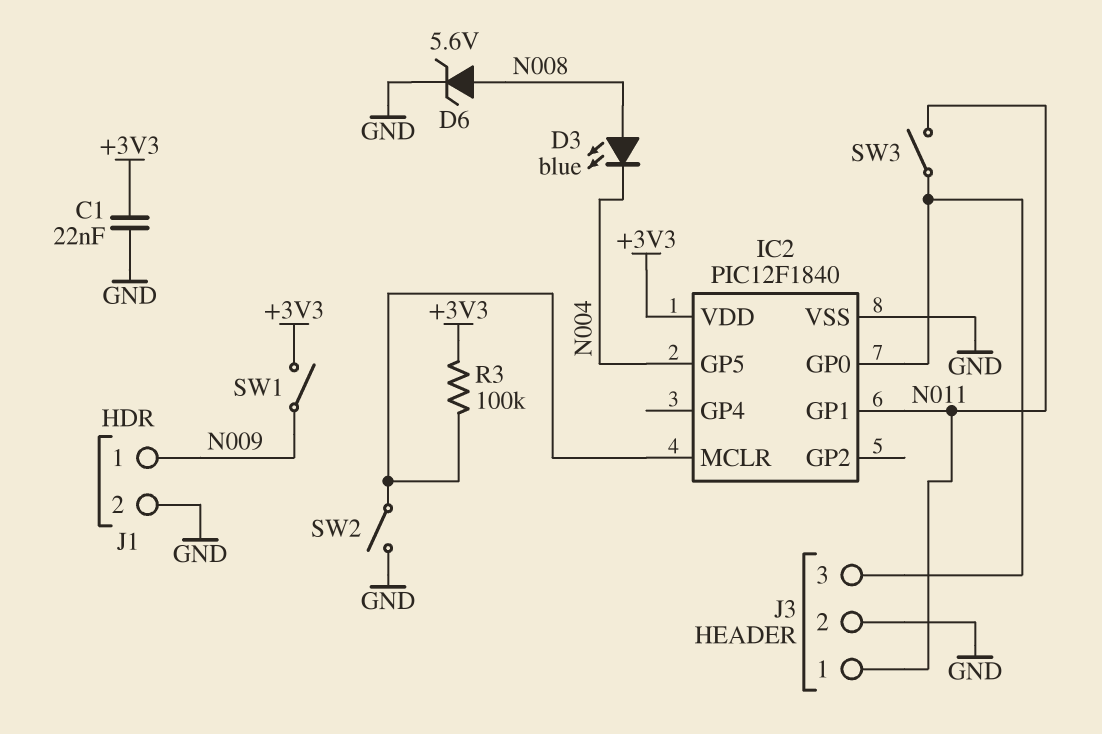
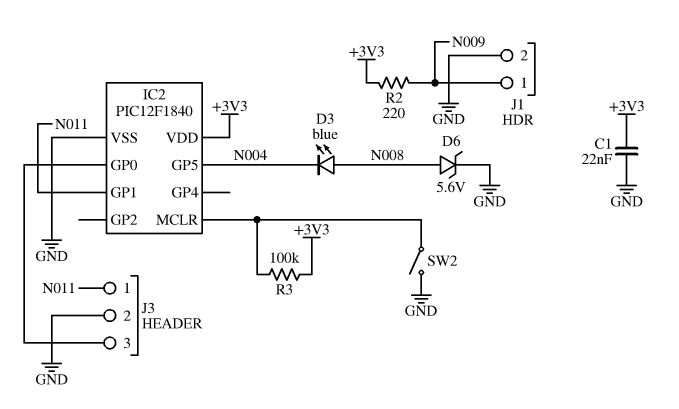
R2: none -> 220 (+3V3, N009)
SW1: switch (+3V3, N009) -> none
SW3: switch (IC2/GP0, N011) -> none

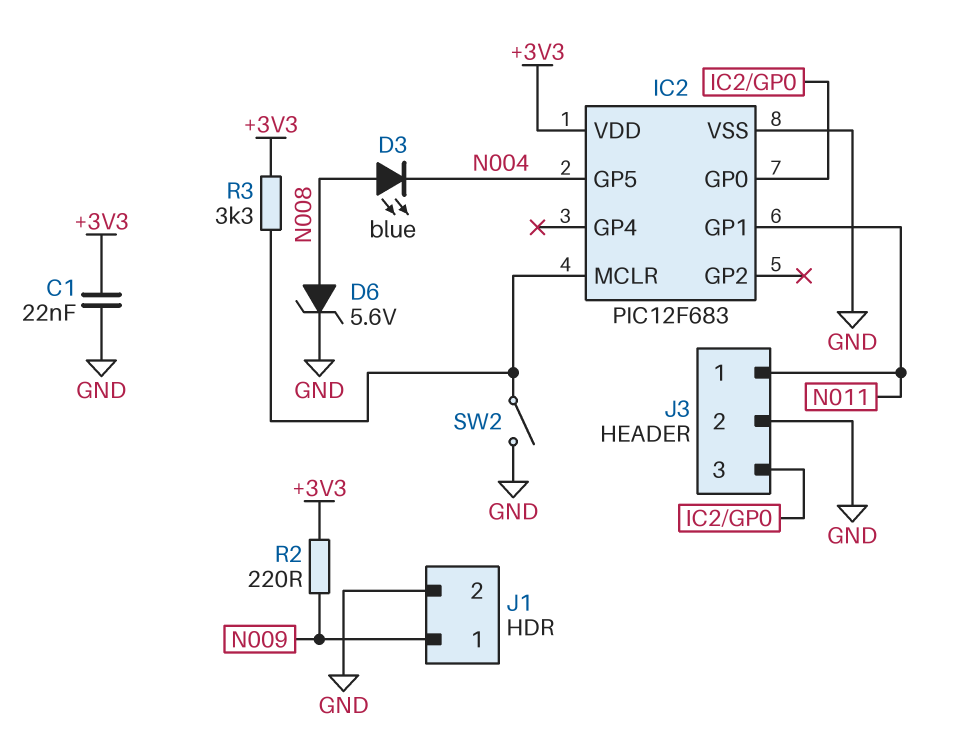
IC2: PIC12F1840 -> PIC12F683
R3: 100k (+3V3, IC2/MCLR) -> 3.3k (+3V3, IC2/MCLR)

